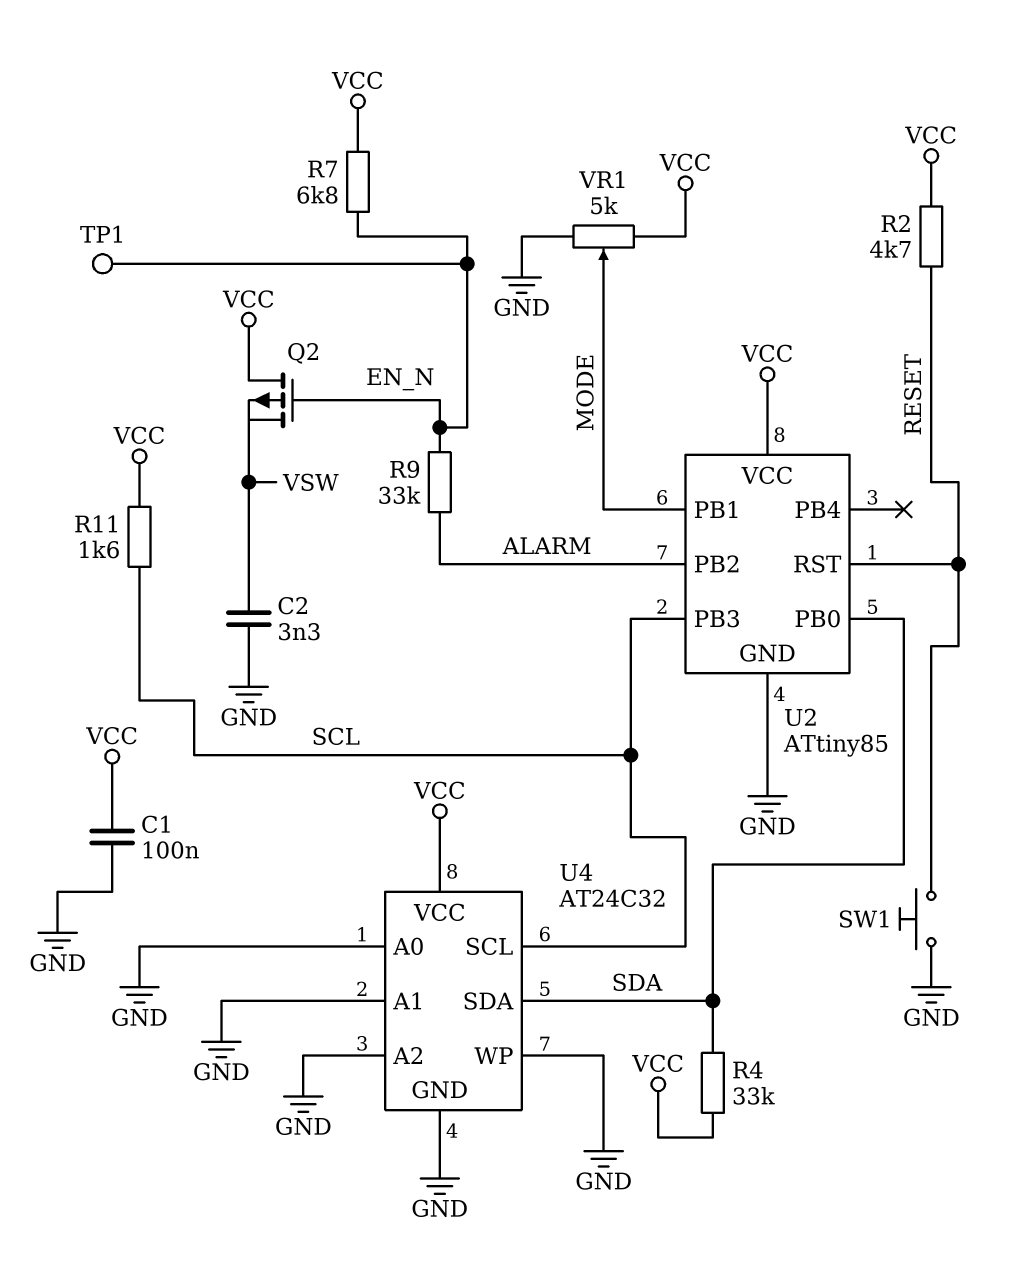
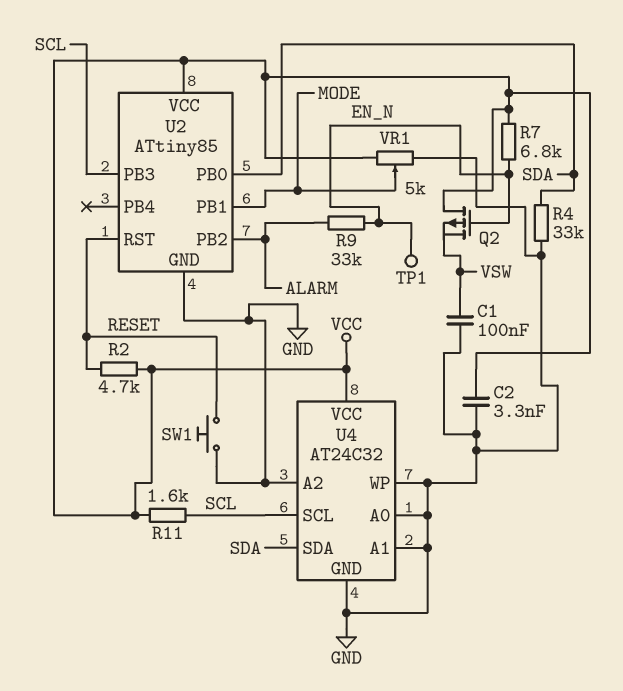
C1: 100nF (GND, VCC) -> 100nF (GND, VSW)
C2: 3.3nF (GND, VSW) -> 3.3nF (GND, VCC)
R4: 33k (SDA, VCC) -> 33k (GND, SDA)

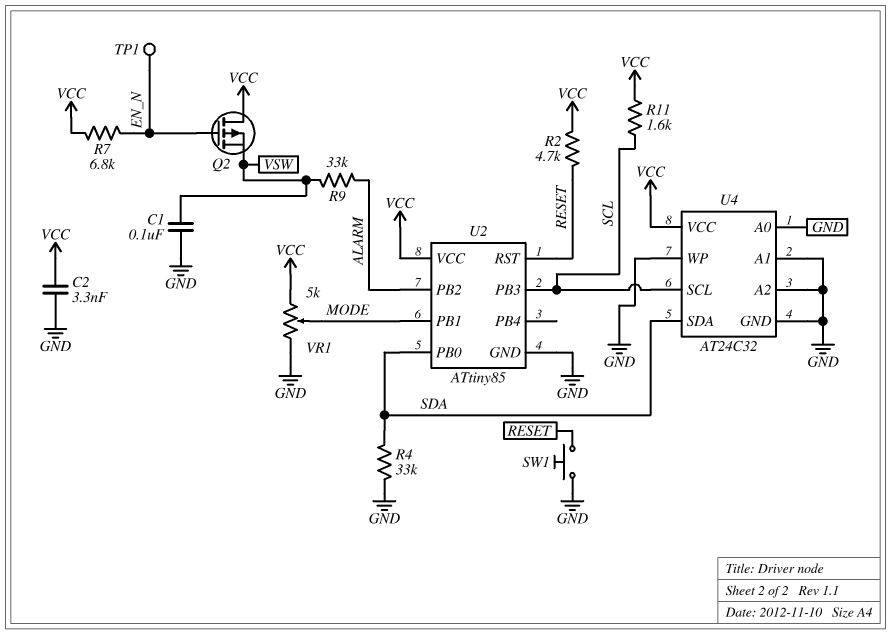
R9: 33k (ALARM, EN_N) -> 33k (ALARM, VSW)

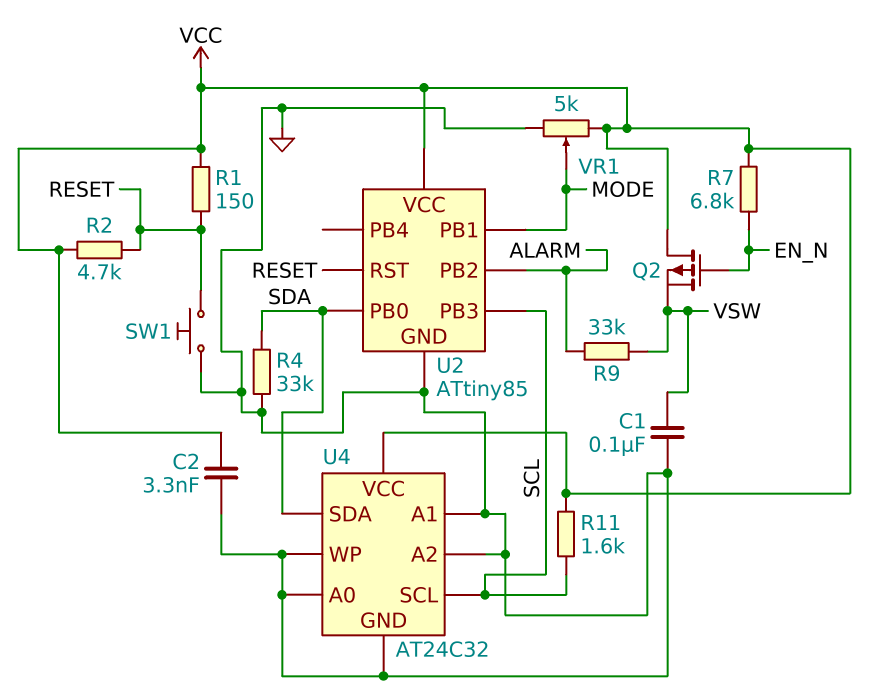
R1: none -> 150 (RESET, VCC)
TP1: test point (EN_N) -> none

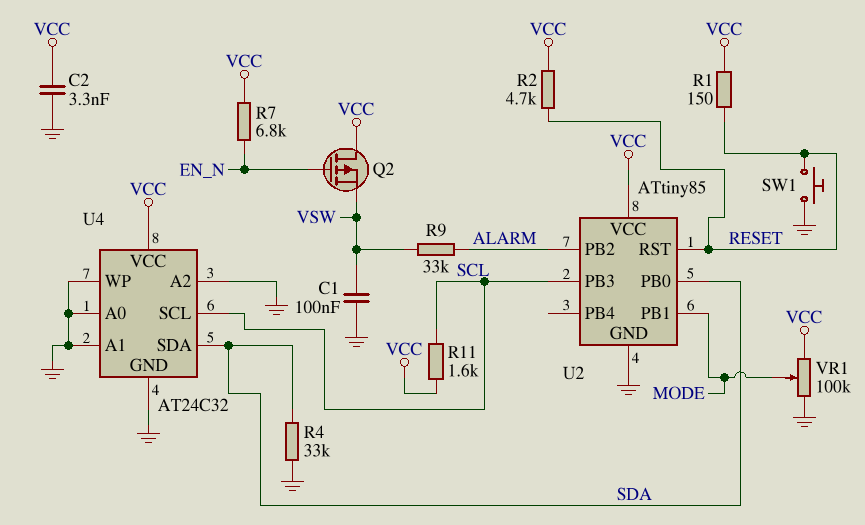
VR1: 5k (GND, VCC, wiper MODE) -> 100k (GND, VCC, wiper MODE)

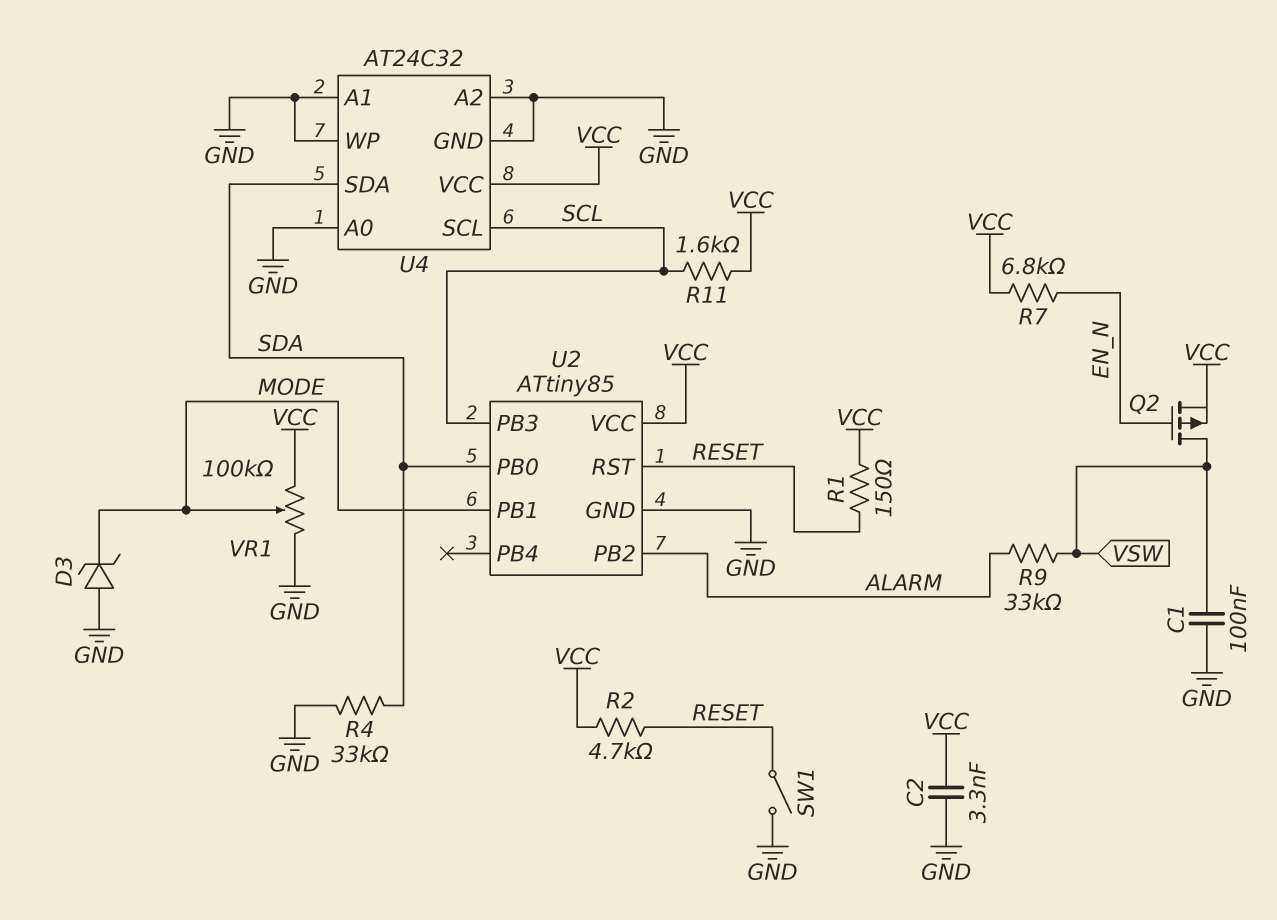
D3: none -> zener (A GND, K MODE)
Q2: PMOS (G EN_N, D VCC, S VSW) -> PMOS (G EN_N, D VSW, S VCC)
SW1: button (GND, RESET) -> switch (GND, RESET)

